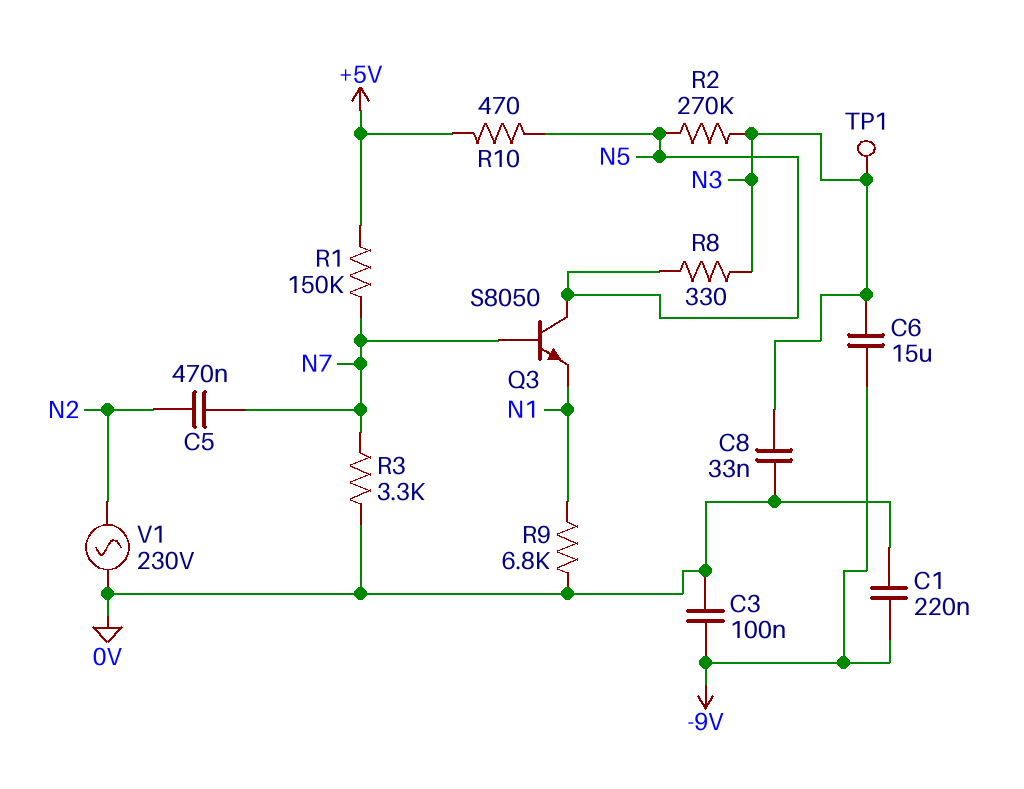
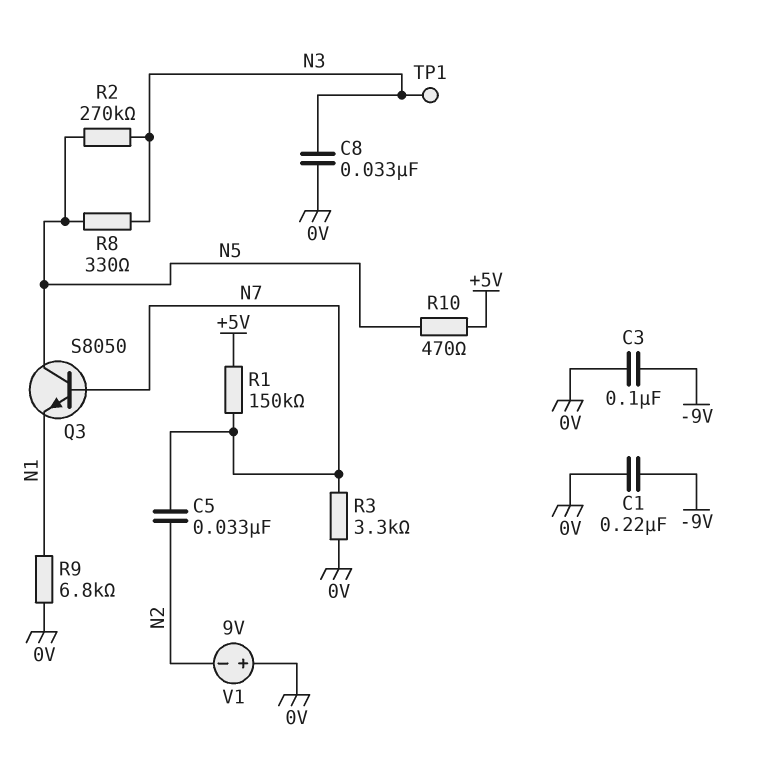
C5: 470nF (N2, N7) -> 33nF (N2, N7)
C6: 15uF (-9V, N3) -> none
V1: AC 230V (0V, N2) -> 9V (plus 0V, minus N2)

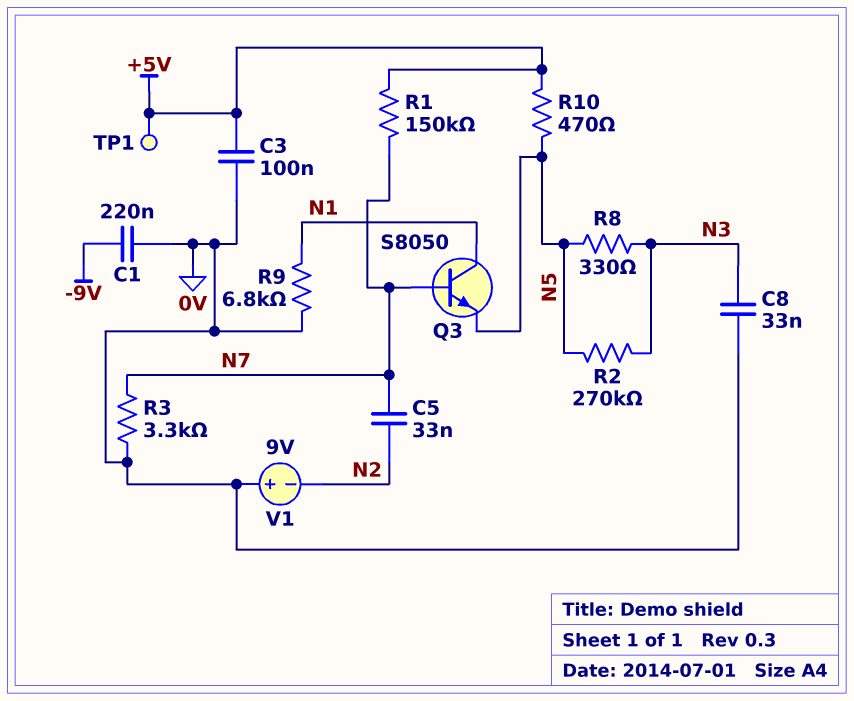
C3: 100nF (-9V, 0V) -> 100nF (+5V, 0V)
Q3: NPN S8050 (B N7, C N5, E N1) -> NPN S8050 (B N7, C N1, E N5)
TP1: test point (N3) -> test point (+5V)

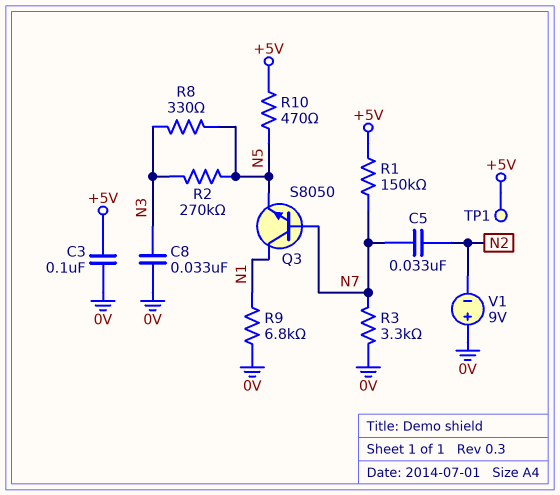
C1: 220nF (-9V, 0V) -> none

